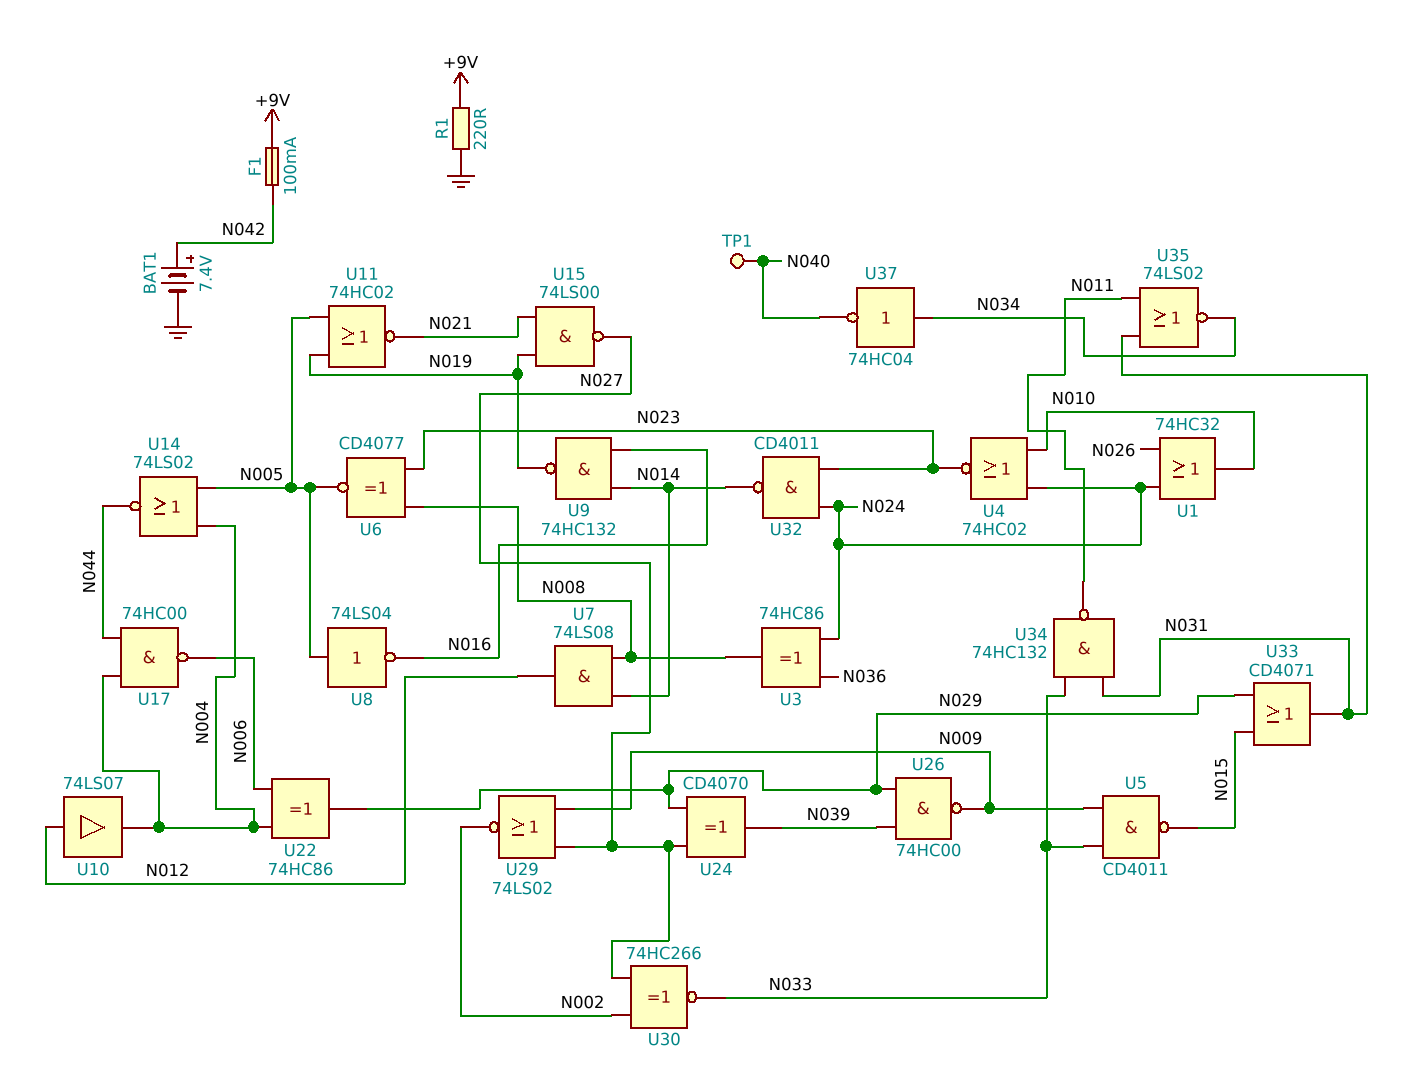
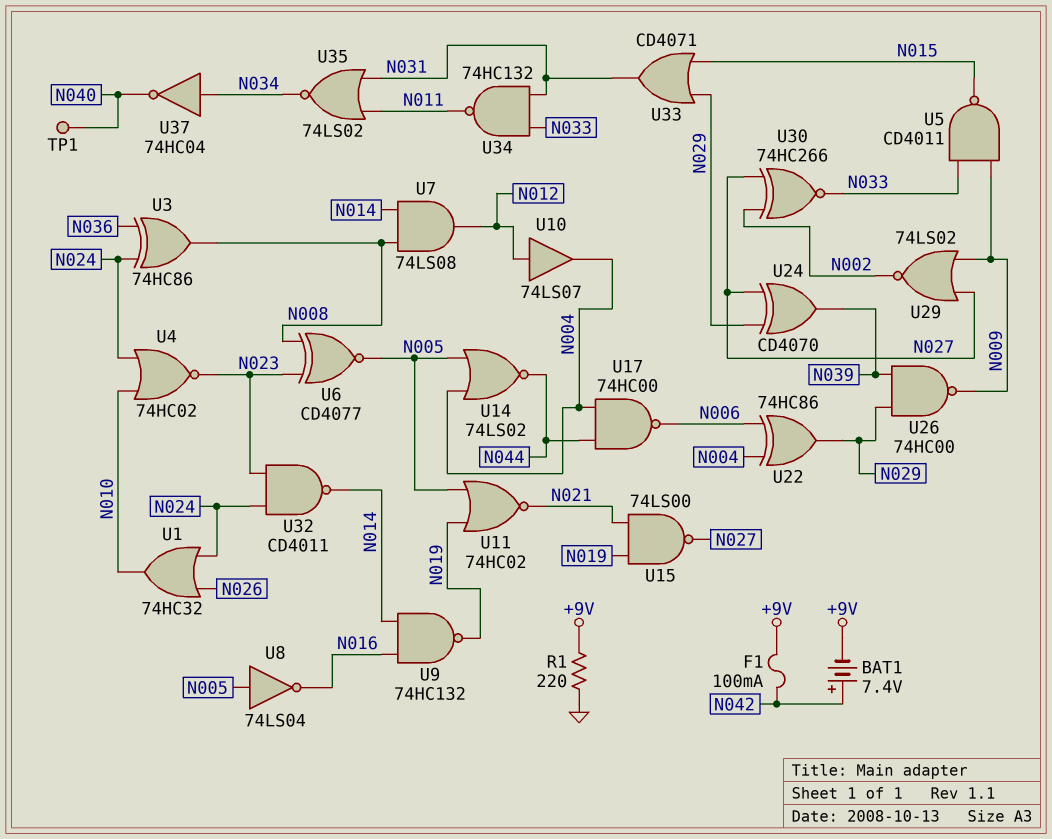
BAT1: 7.4V (plus N042, minus GND) -> 7.4V (plus N042, minus +9V)

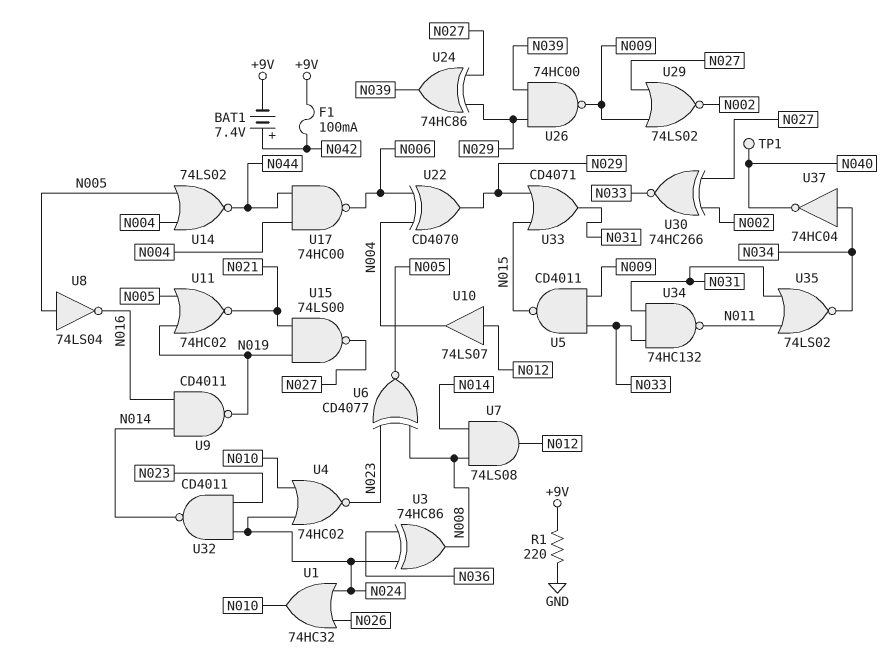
U9: NAND 74HC132 (in N014, in N016, out N019) -> NAND CD4011 (in N014, in N016, out N019)
U22: XOR 74HC86 (in N004, in N006, out N029) -> XOR CD4070 (in N004, in N006, out N029)
U24: XOR CD4070 (in N027, in N029, out N039) -> XOR 74HC86 (in N027, in N029, out N039)

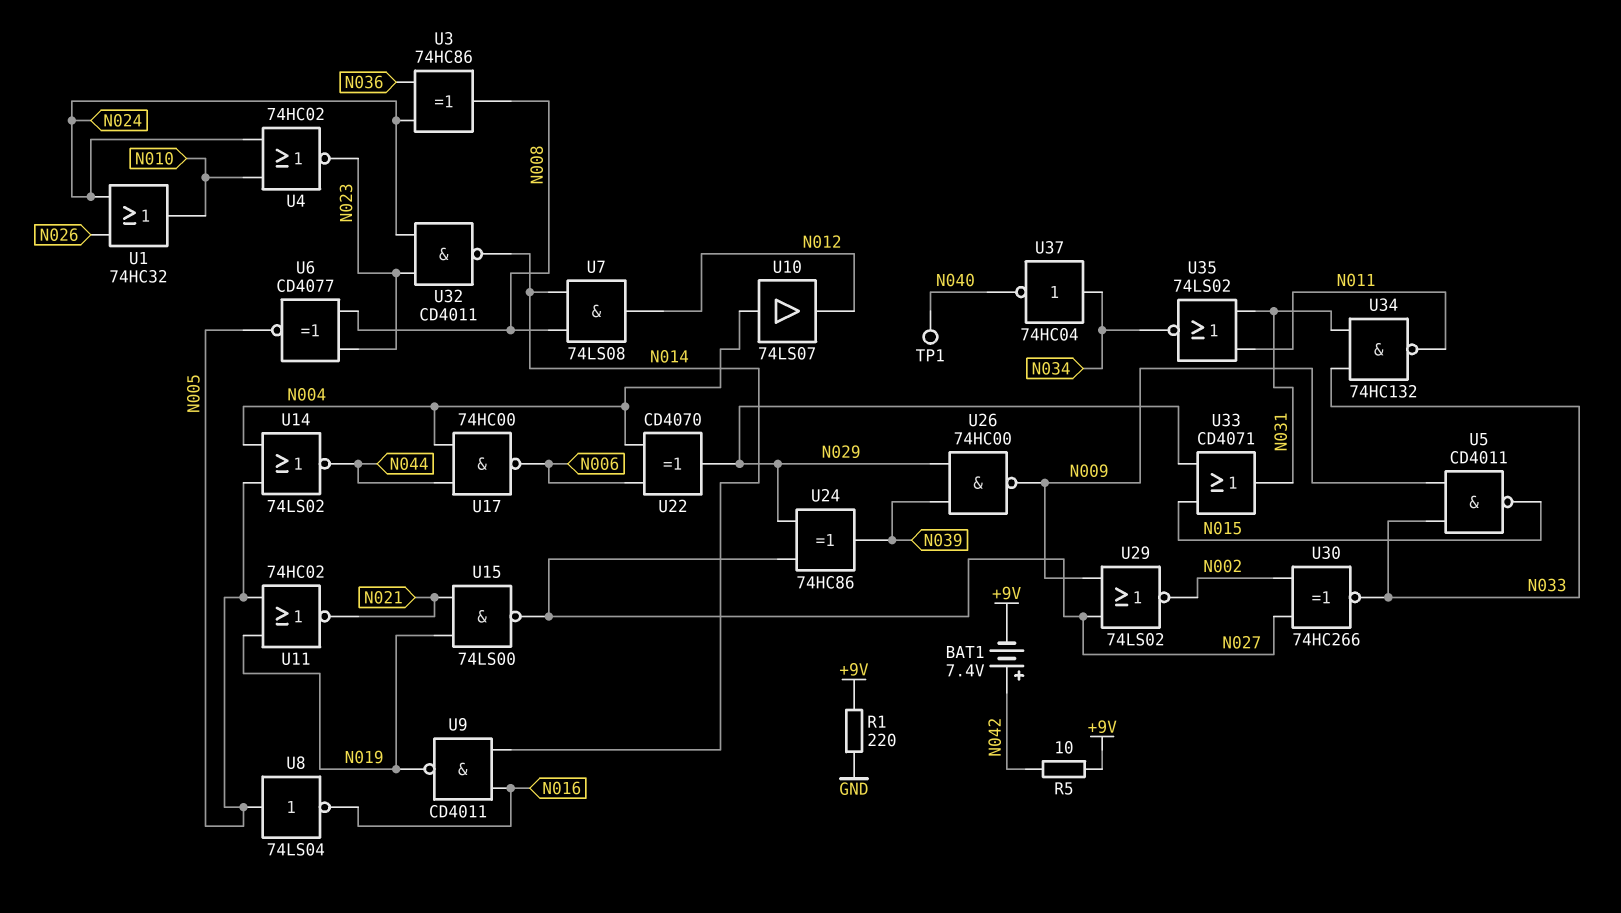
F1: 100mA (+9V, N042) -> none
R5: none -> 10 (+9V, N042)
U10: buffer 74LS07 (in N012, out N004) -> buffer 74LS07 (in N004, out N012)

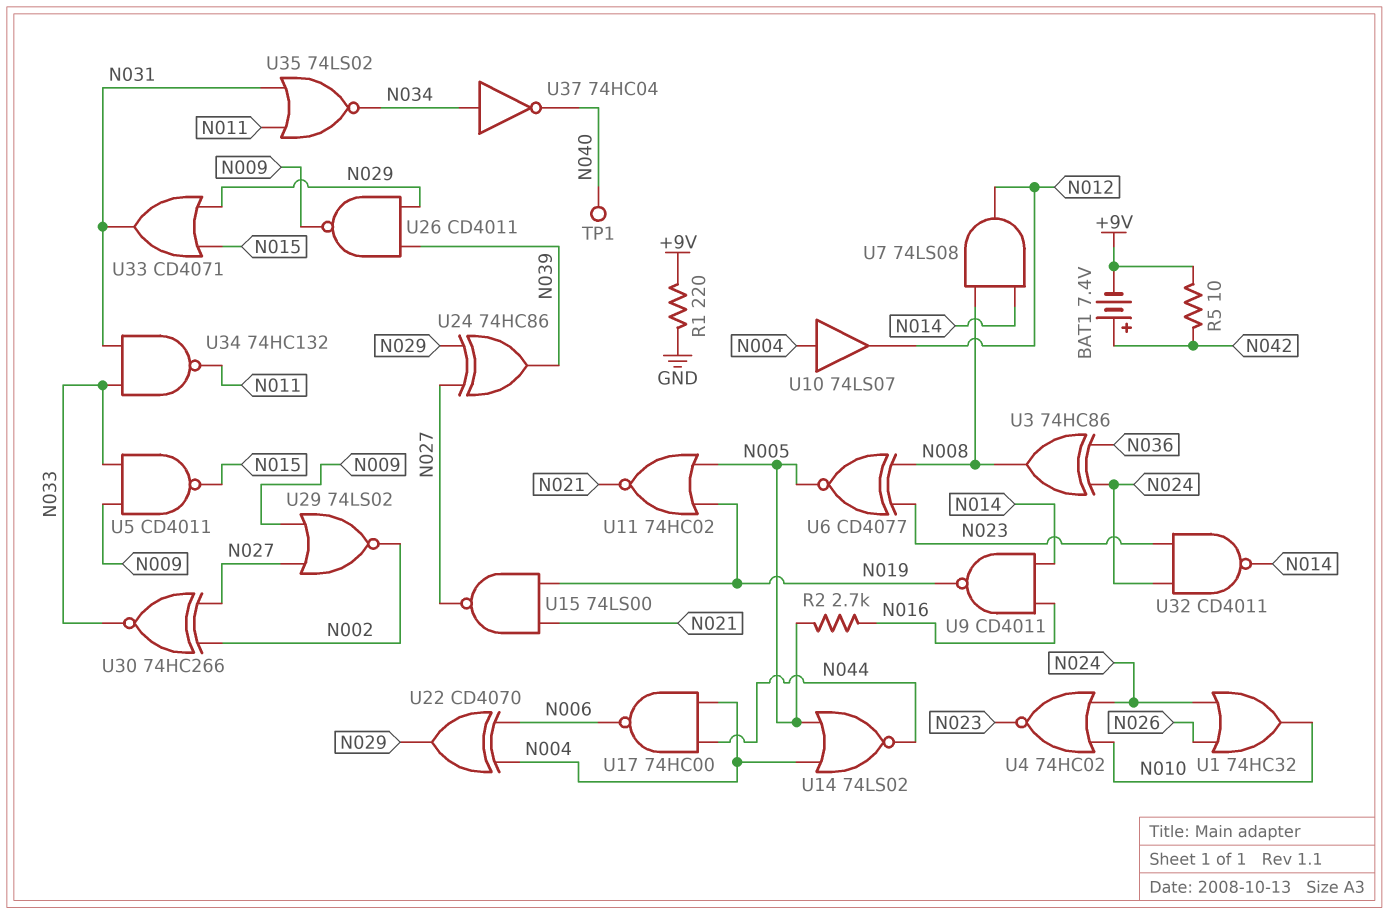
R2: none -> 2.7k (N005, N016)
U8: NOT 74LS04 (in N005, out N016) -> none
U26: NAND 74HC00 (in N029, in N039, out N009) -> NAND CD4011 (in N029, in N039, out N009)

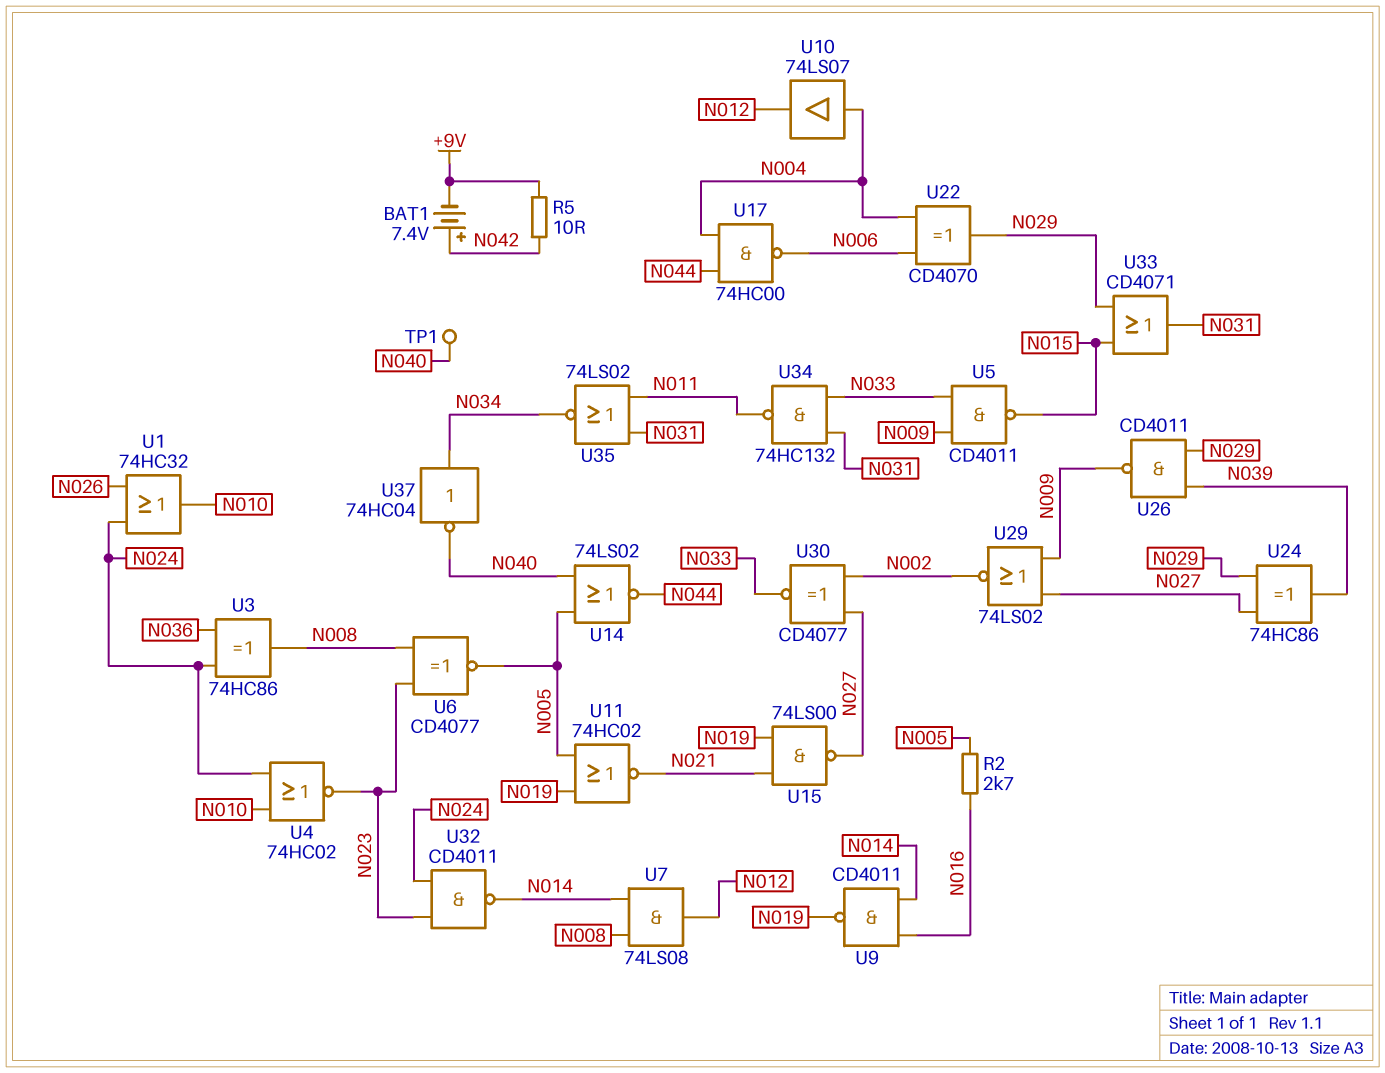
R1: 220 (+9V, GND) -> none
U14: NOR 74LS02 (in N004, in N005, out N044) -> NOR 74LS02 (in N005, in N040, out N044)
U30: XNOR 74HC266 (in N002, in N027, out N033) -> XNOR CD4077 (in N002, in N027, out N033)

